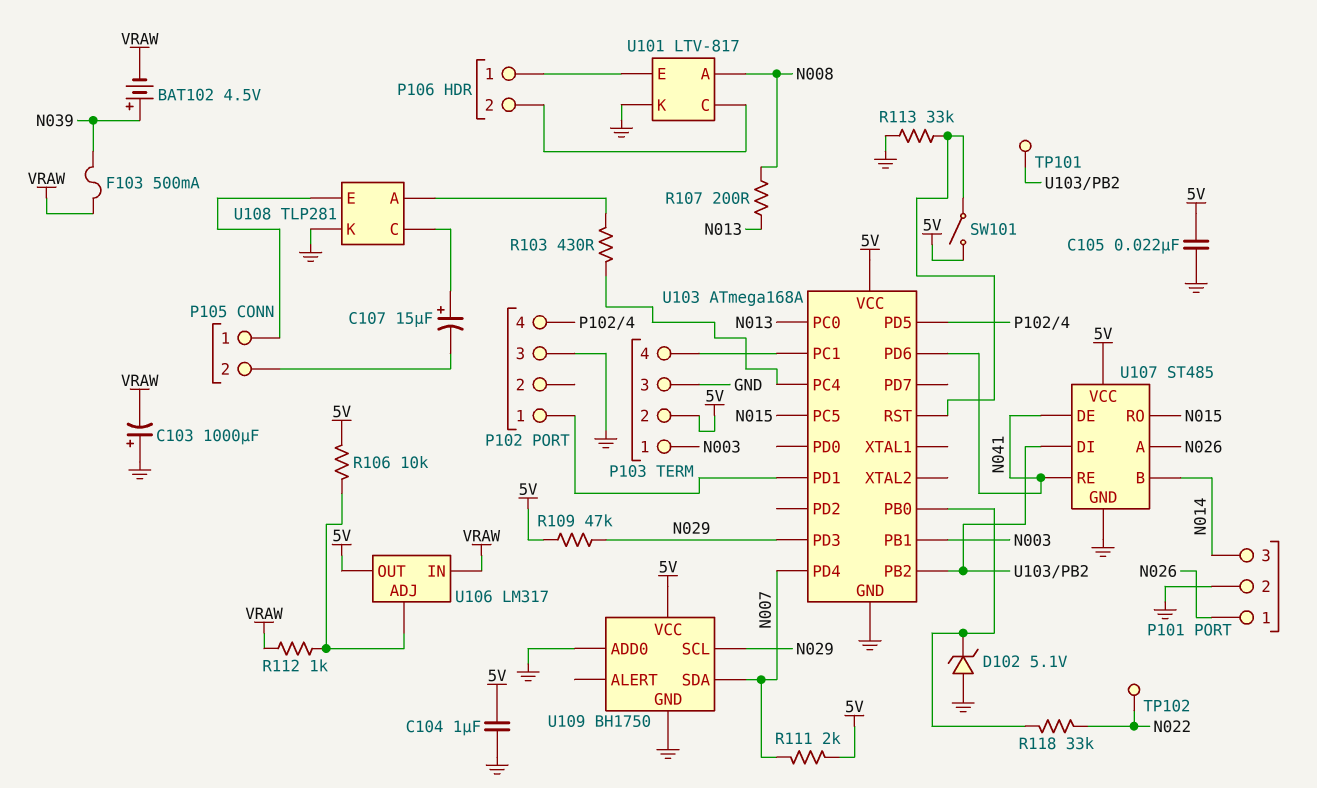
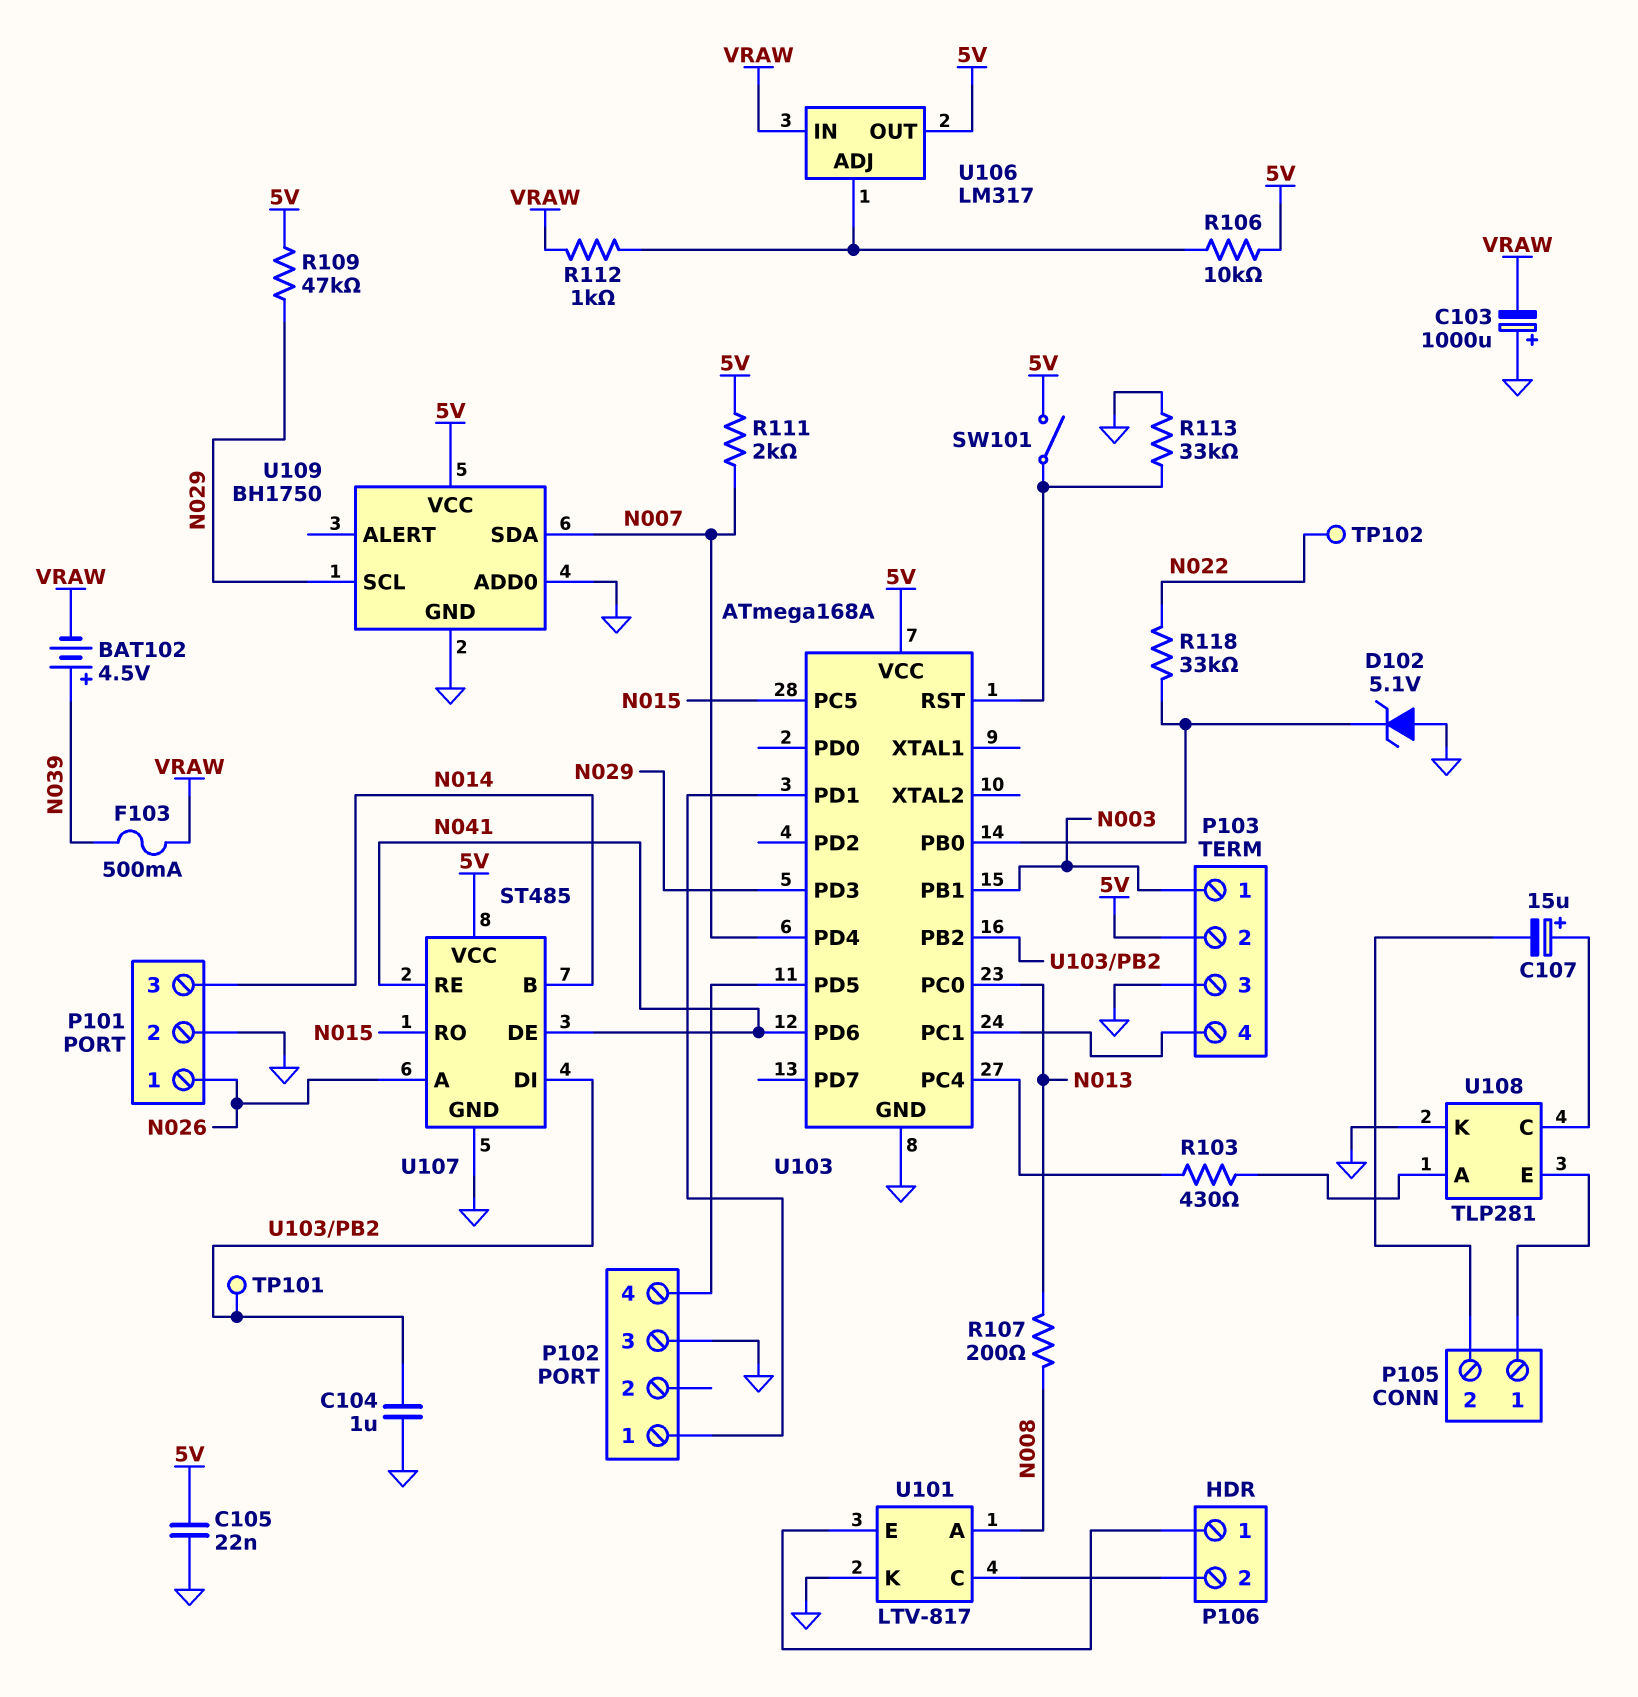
C104: 1uF (5V, GND) -> 1uF (GND, U103/PB2)

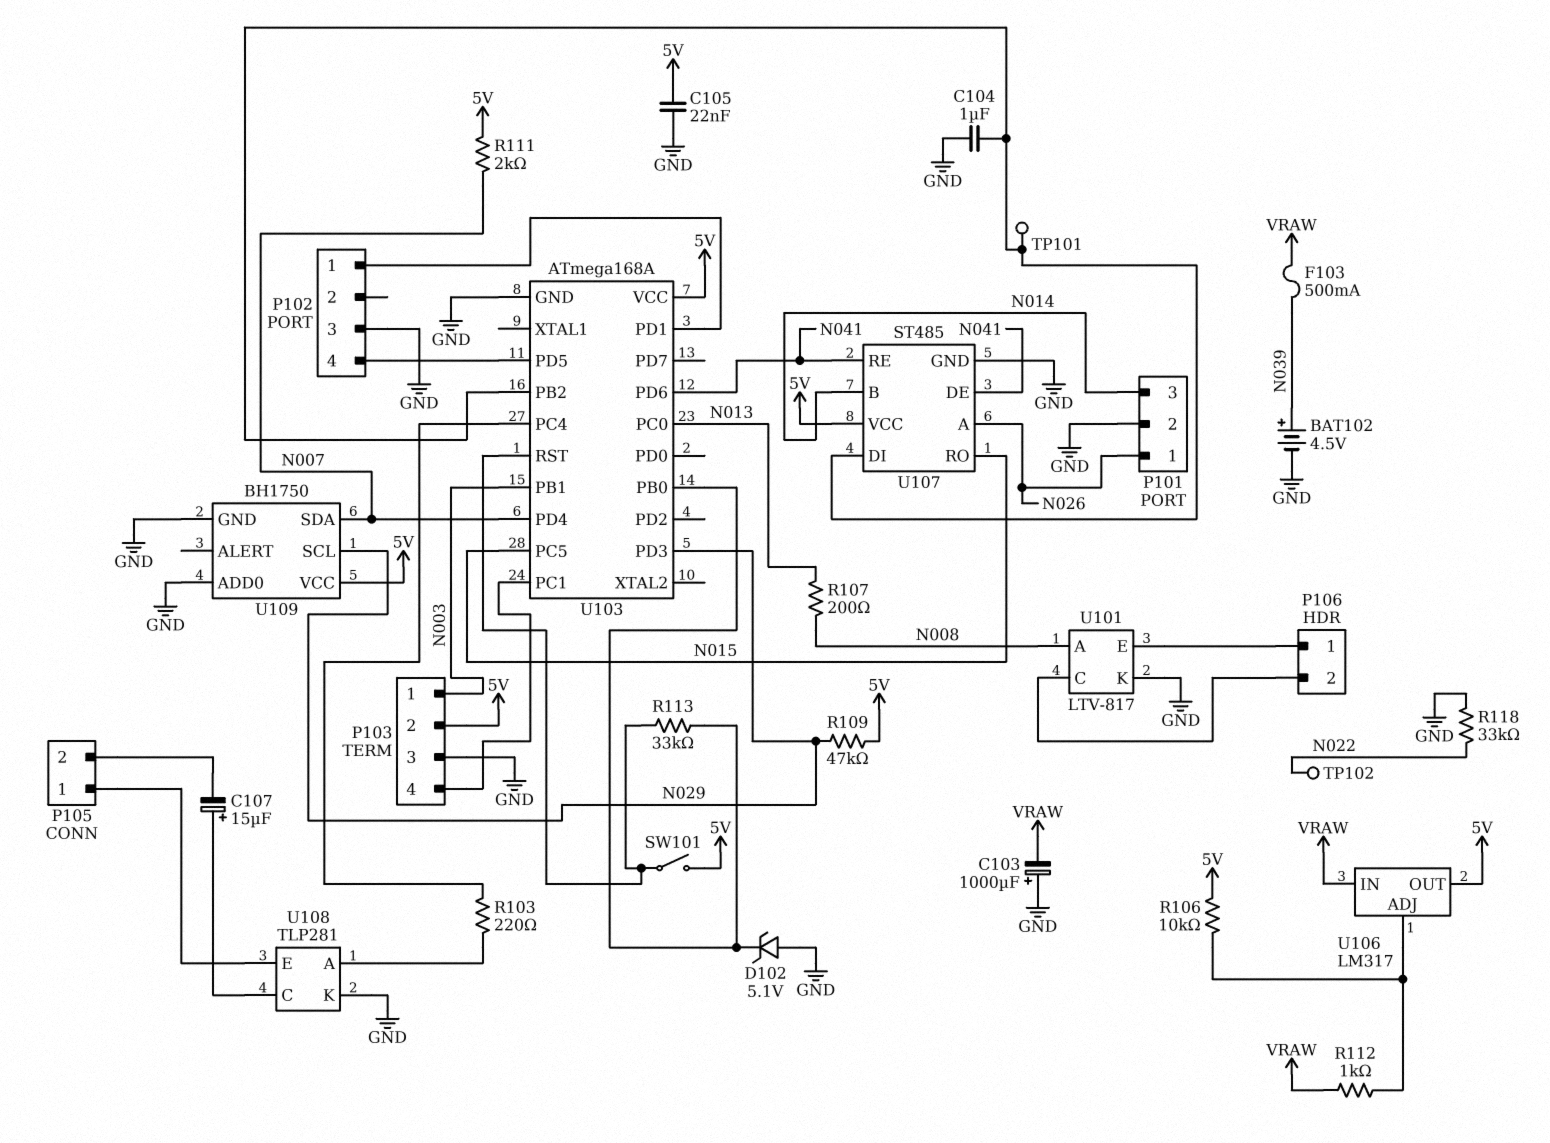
BAT102: 4.5V (plus N039, minus VRAW) -> 4.5V (plus N039, minus GND)
R103: 430 (U103/PC4, U108/A) -> 220 (U103/PC4, U108/A)
R113: 33k (GND, U103/RST) -> 33k (U103/PB0, U103/RST)
R118: 33k (N022, U103/PB0) -> 33k (GND, N022)

